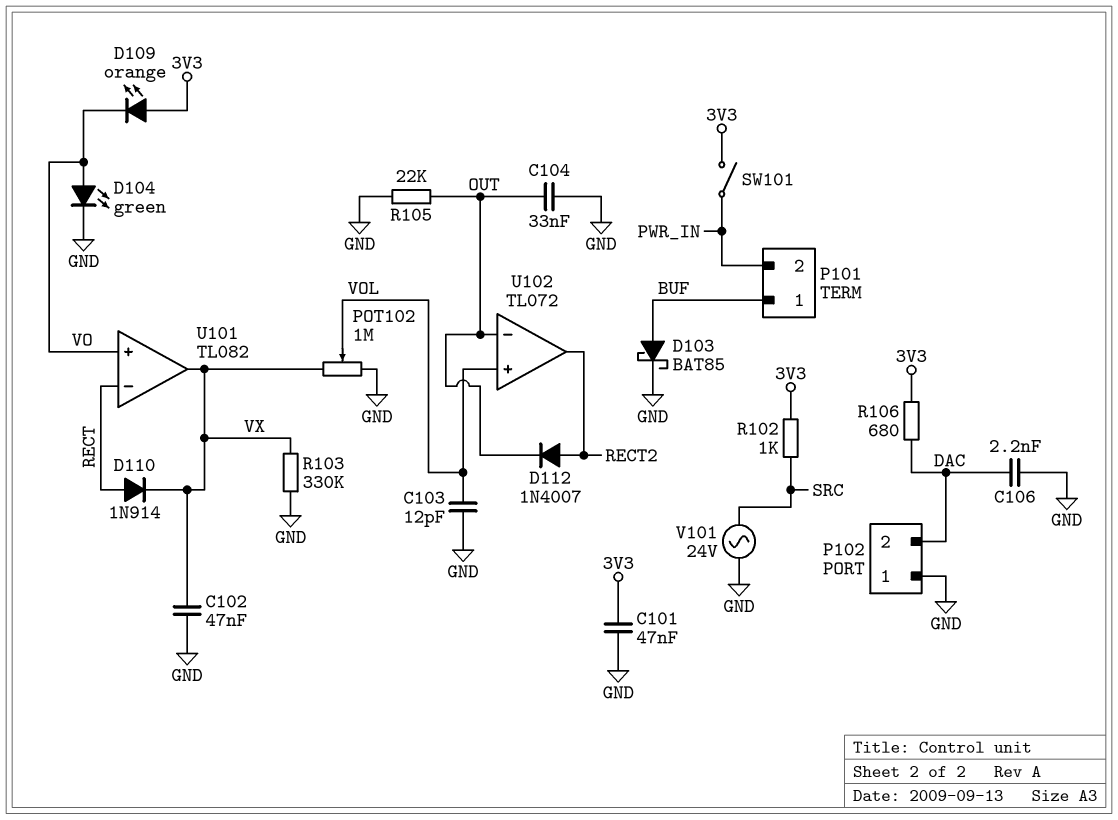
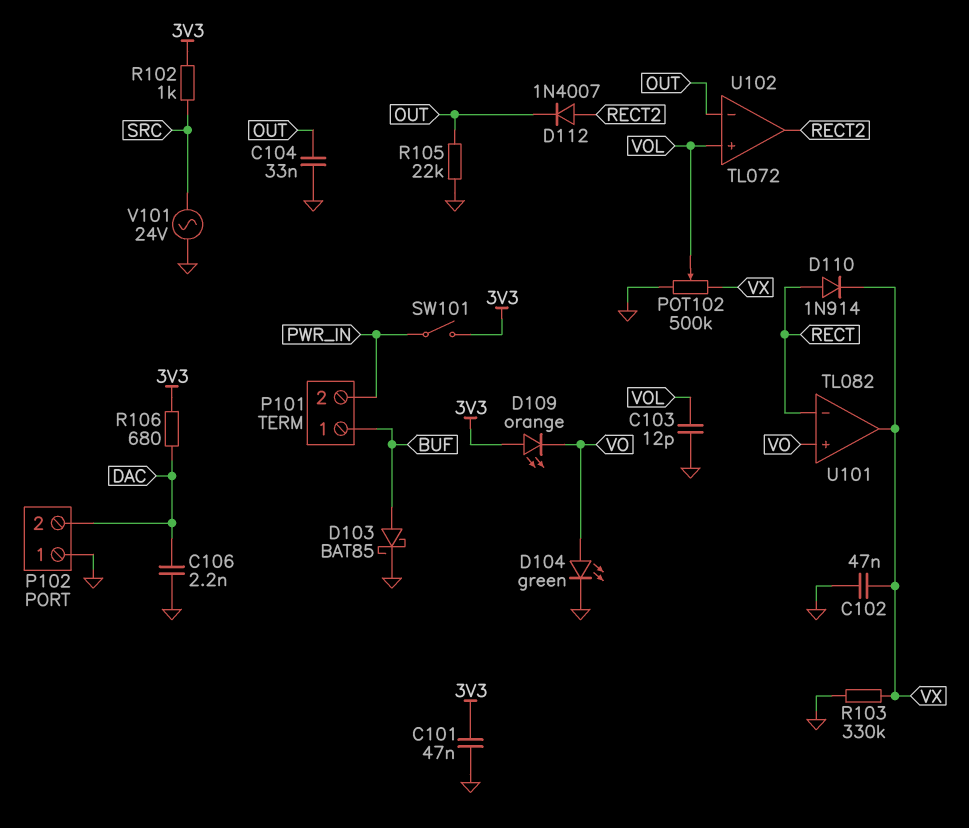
POT102: 1M (GND, VX, wiper VOL) -> 500k (GND, VX, wiper VOL)

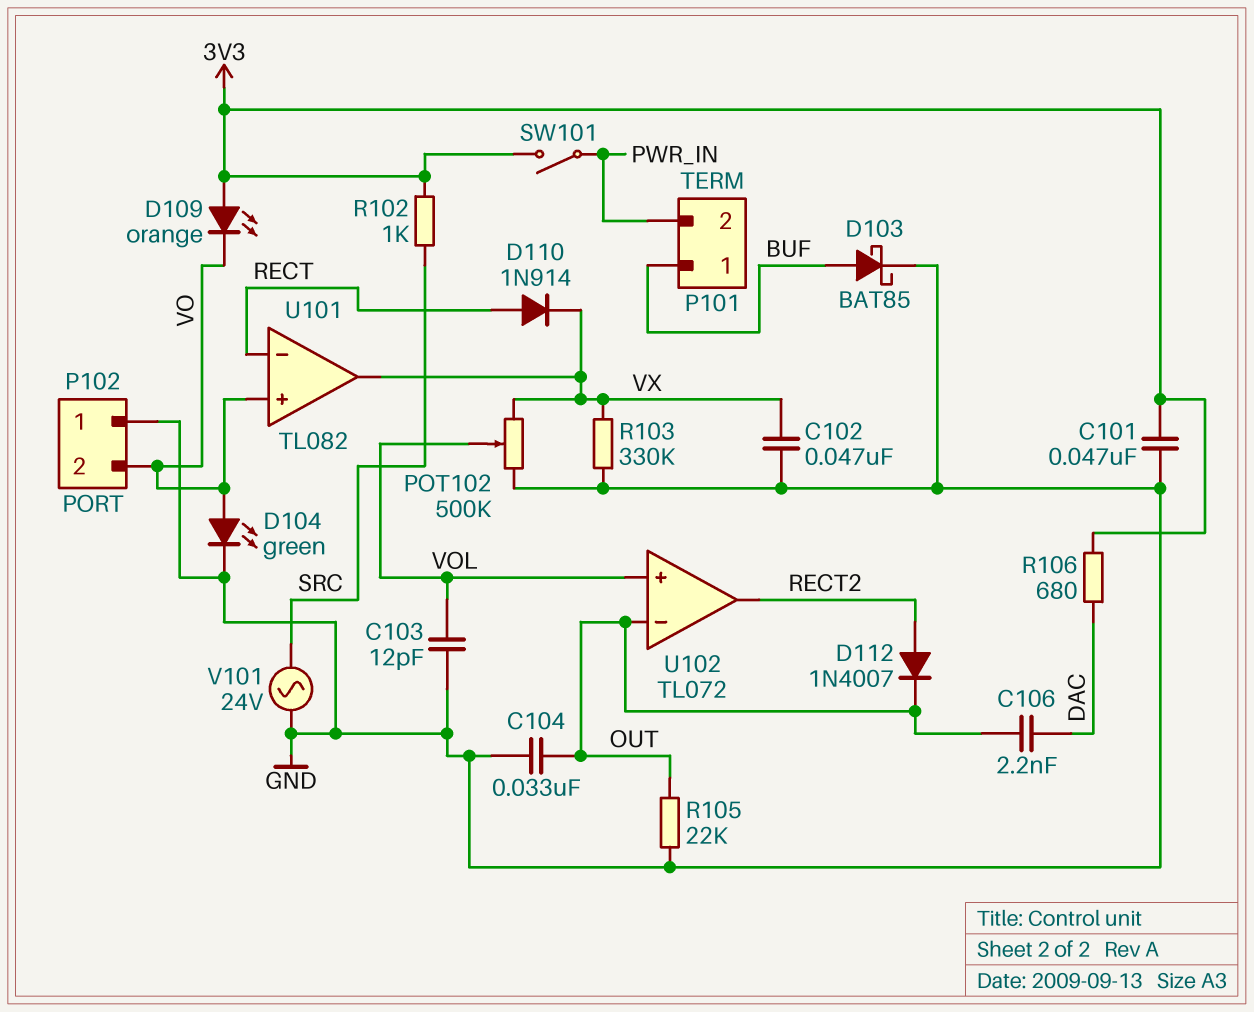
C106: 2.2nF (DAC, GND) -> 2.2nF (DAC, OUT)
P102 pin 2: DAC -> VO

